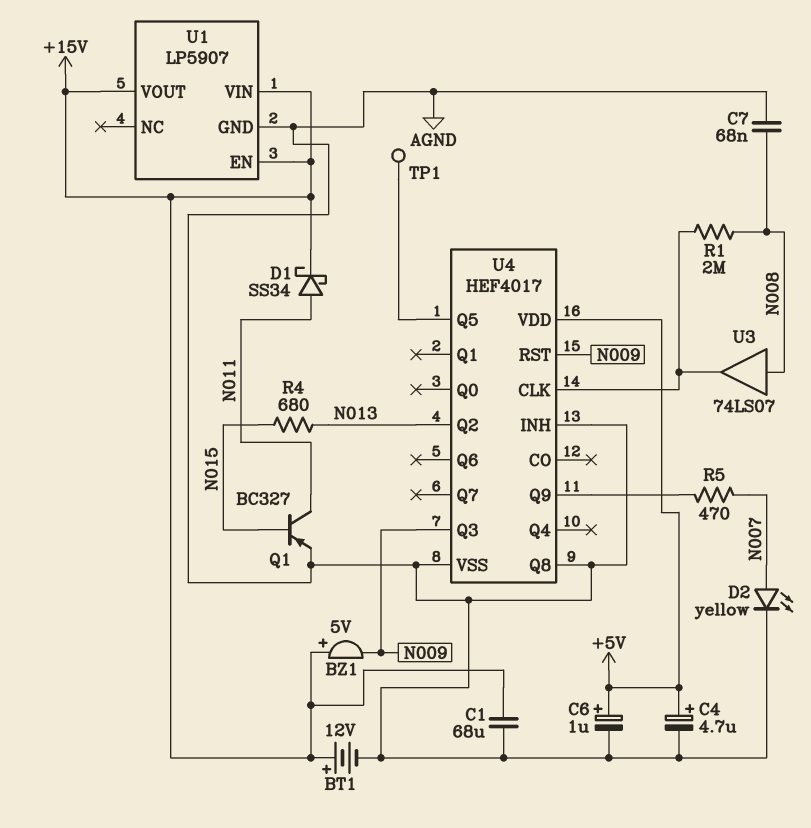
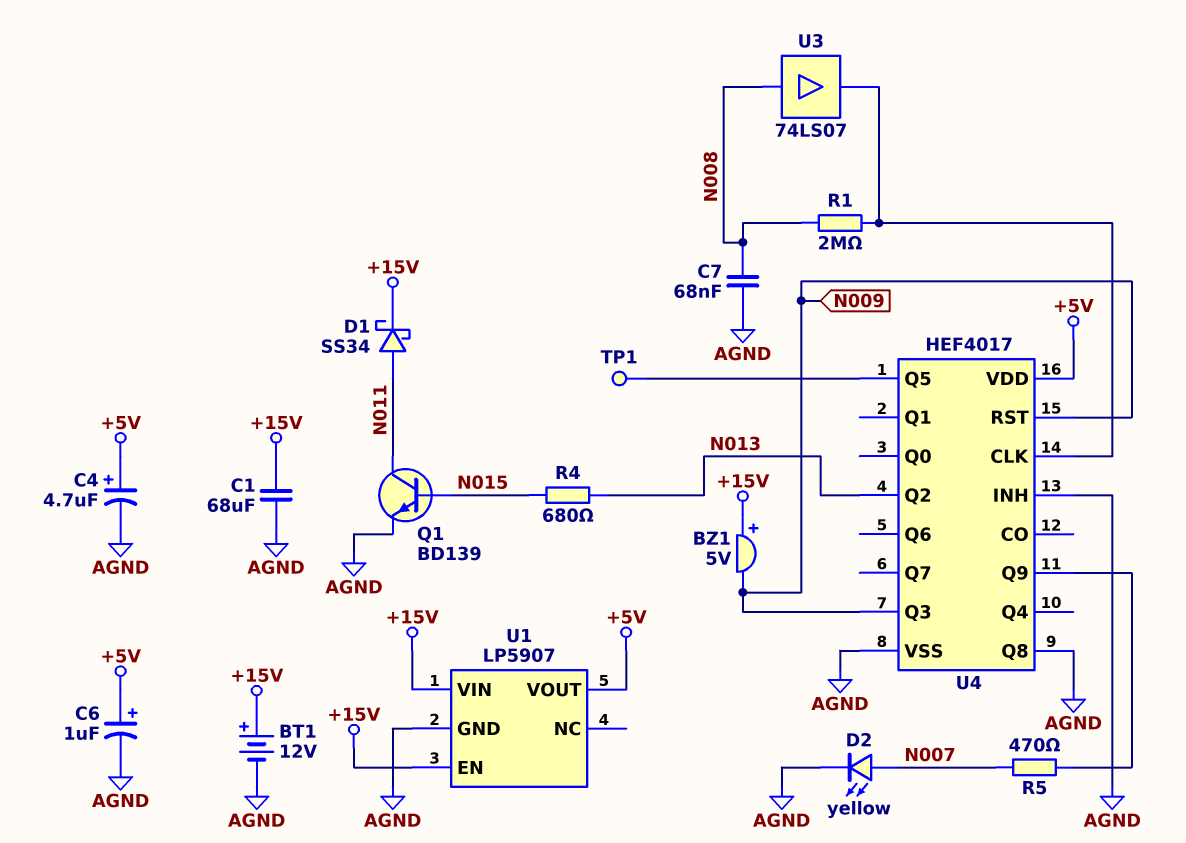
Q1: PNP BC327 (B N015, C N011, E AGND) -> NPN BD139 (B N015, C N011, E AGND)
U1 pin VOUT: +15V -> +5V

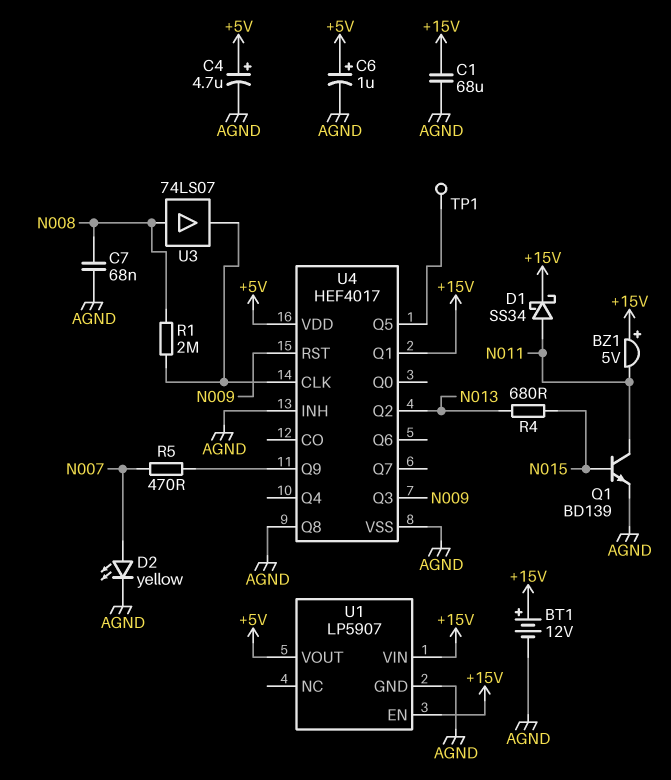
BZ1: buzzer 5V (plus +15V, minus N009) -> buzzer 5V (plus +15V, minus N011)
U4 pin Q1: none -> +15V

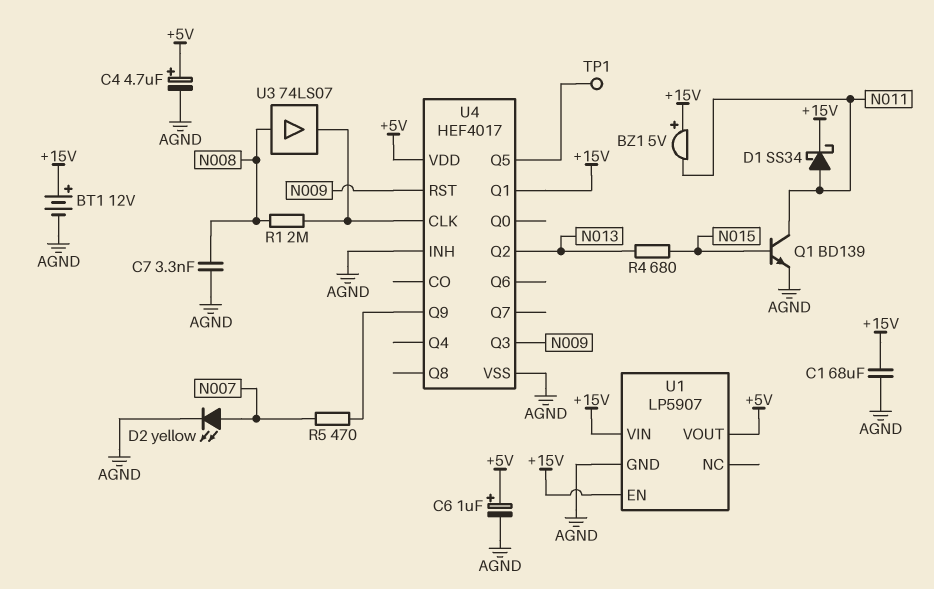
C7: 68nF (AGND, N008) -> 3.3nF (AGND, N008)
U4 pin Q8: AGND -> none

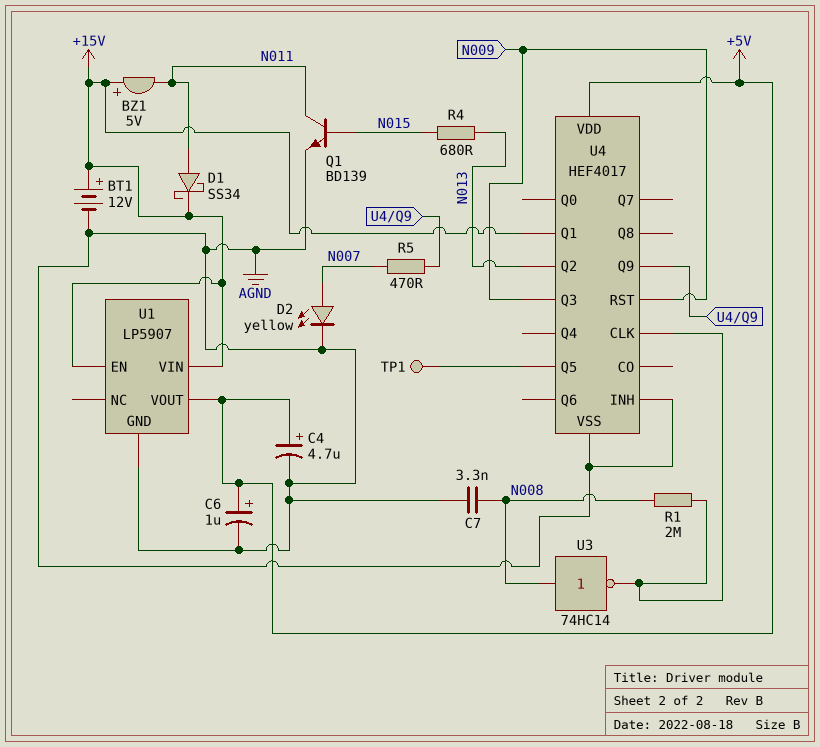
C1: 68uF (+15V, AGND) -> none
U3: buffer 74LS07 (in N008, out U4/CLK) -> NOT 74HC14 (in N008, out U4/CLK)

